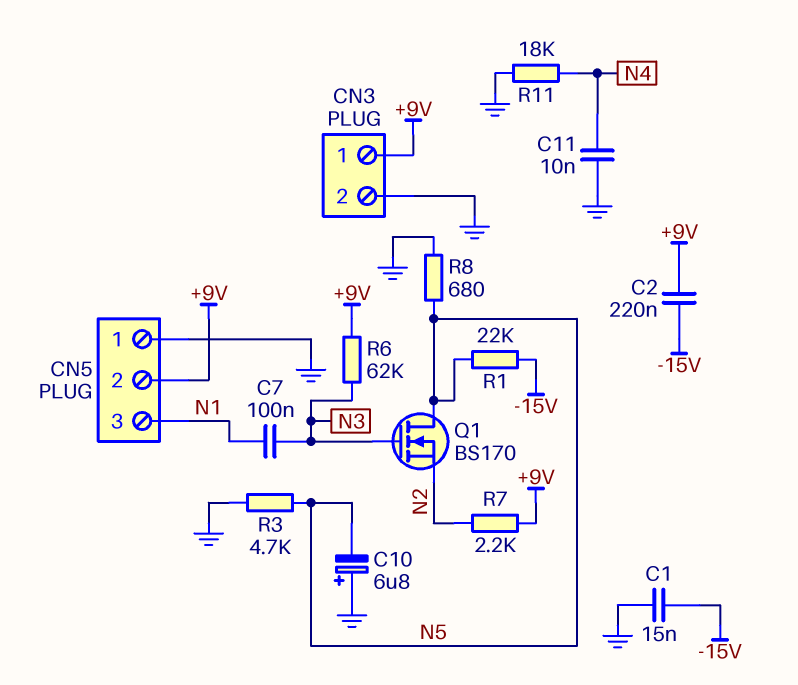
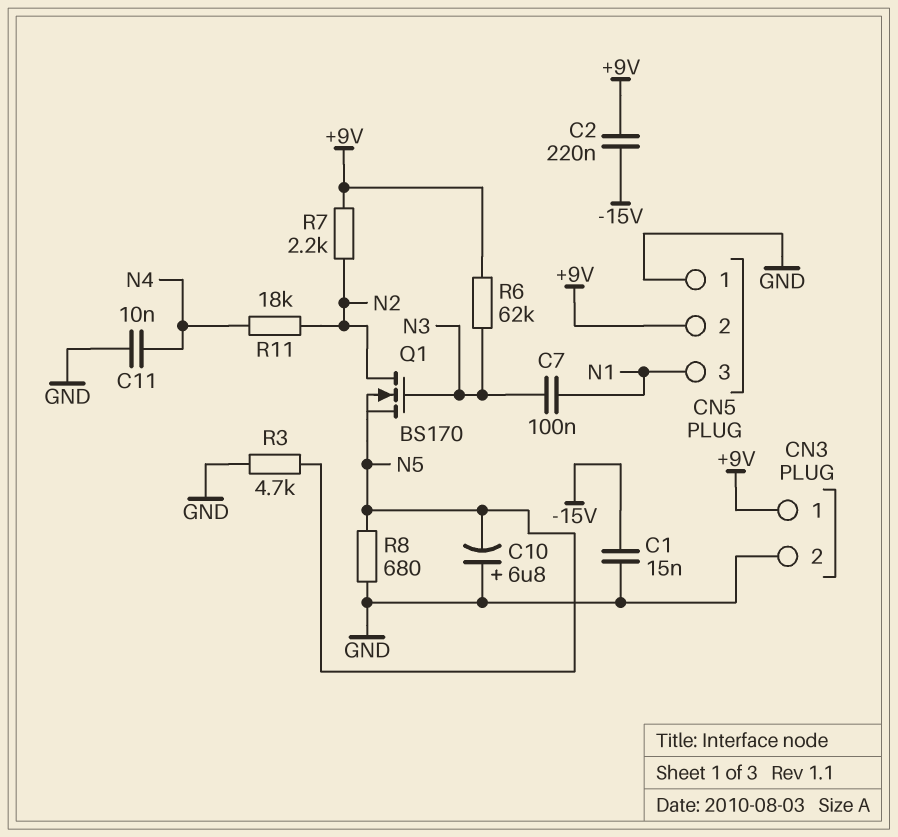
Q1: NMOS BS170 (G N3, D N5, S N2) -> NMOS BS170 (G N3, D N2, S N5)
R1: 22k (-15V, N5) -> none
R11: 18k (GND, N4) -> 18k (N2, N4)

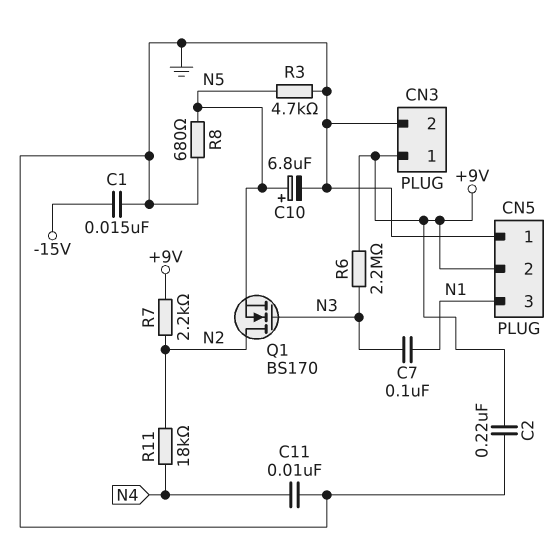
C2: 220nF (+9V, -15V) -> 220nF (+9V, GND)
C10: 6.8uF (plus GND, minus N5) -> 6.8uF (plus N5, minus GND)
R6: 62k (+9V, N3) -> 2.2M (+9V, N3)

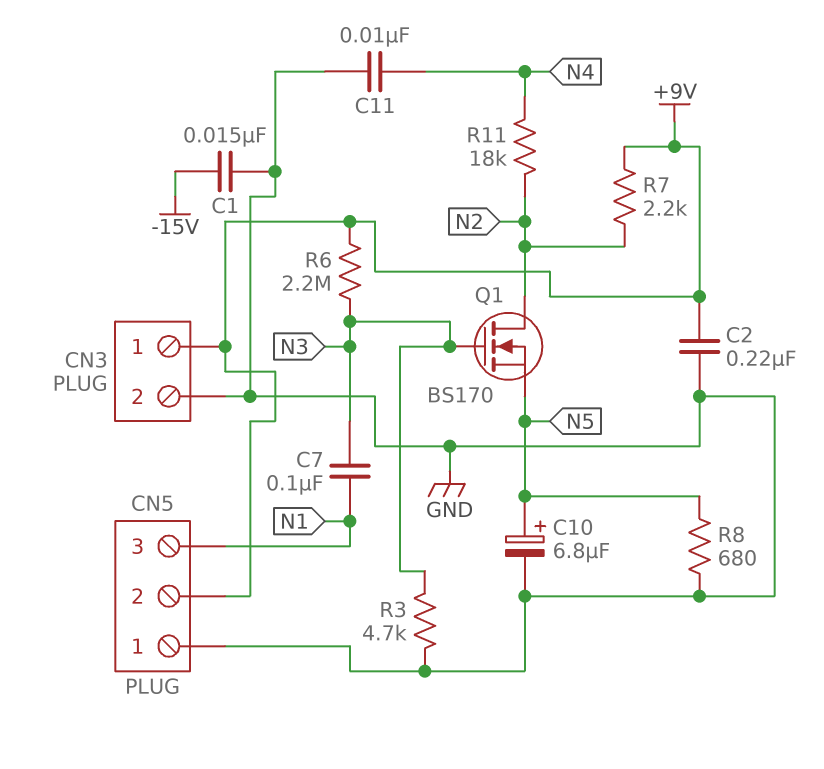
R3: 4.7k (GND, N5) -> 4.7k (GND, N3)

